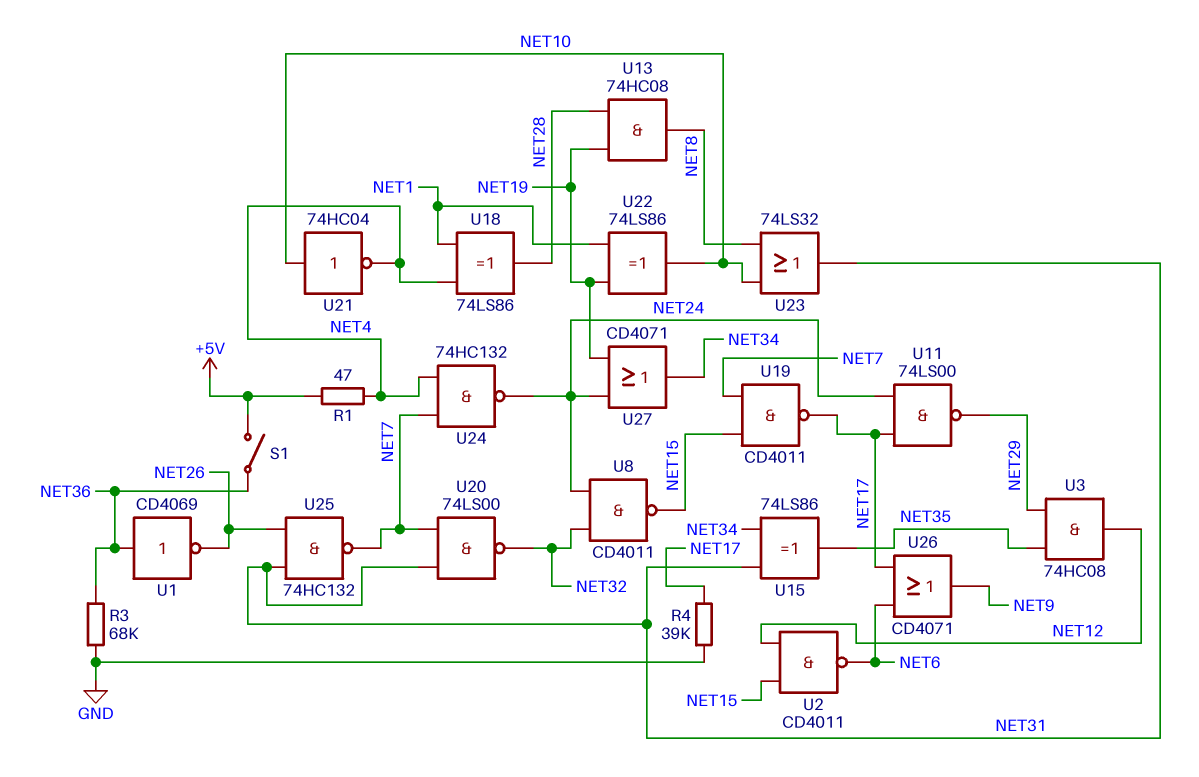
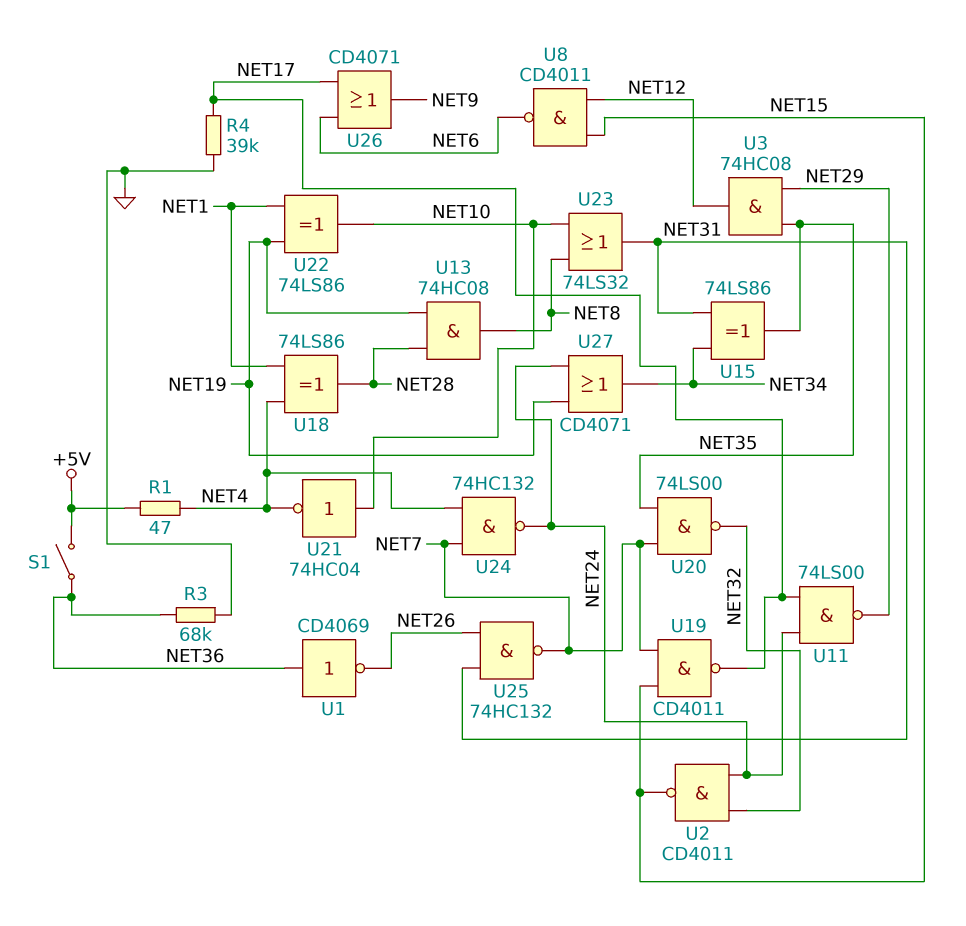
U2: NAND CD4011 (in NET12, in NET15, out NET6) -> NAND CD4011 (in NET24, in NET32, out NET15)
U8: NAND CD4011 (in NET24, in NET32, out NET15) -> NAND CD4011 (in NET12, in NET15, out NET6)
U20: NAND 74LS00 (in NET7, in NET31, out NET32) -> NAND 74LS00 (in NET7, in NET35, out NET32)

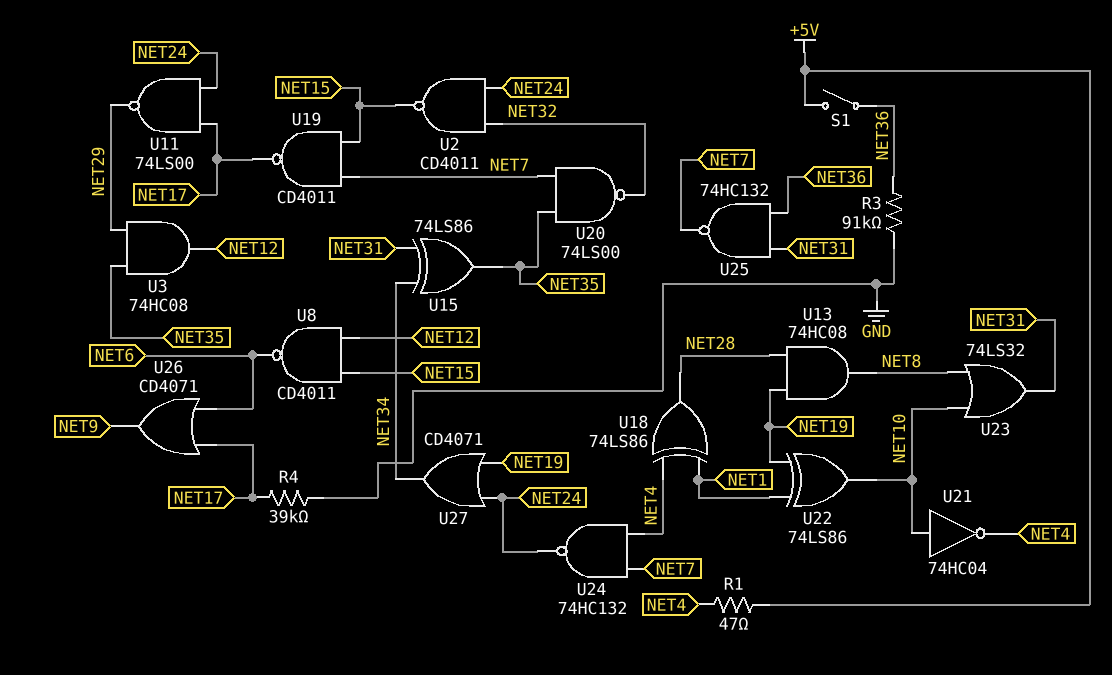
R3: 68k (GND, NET36) -> 91k (GND, NET36)
U1: NOT CD4069 (in NET36, out NET26) -> none
U25: NAND 74HC132 (in NET26, in NET31, out NET7) -> NAND 74HC132 (in NET31, in NET36, out NET7)

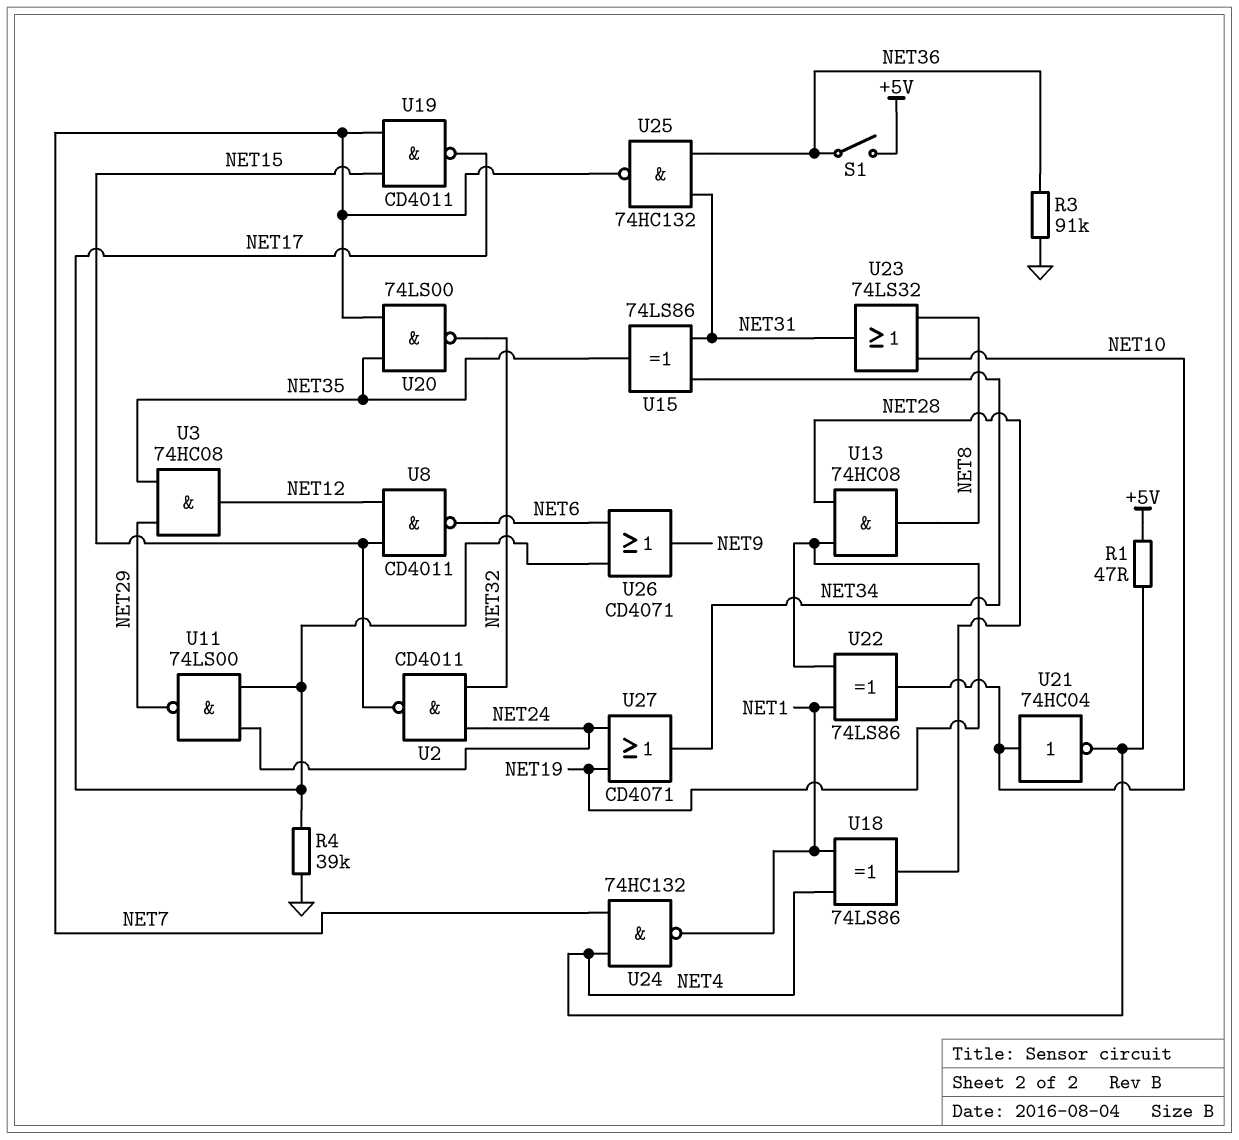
U24: NAND 74HC132 (in NET4, in NET7, out NET24) -> NAND 74HC132 (in NET4, in NET7, out NET1)

